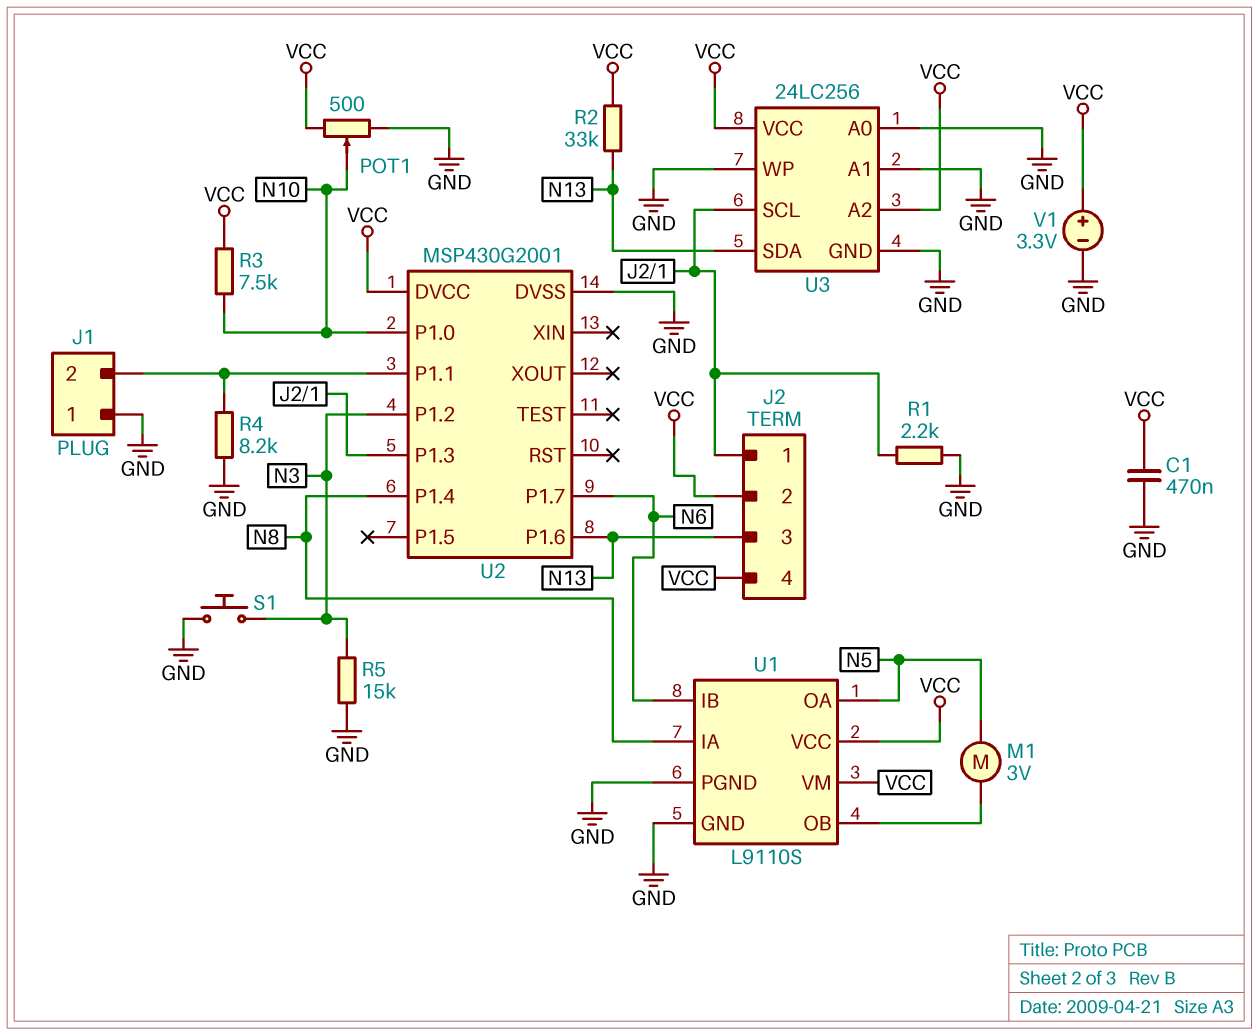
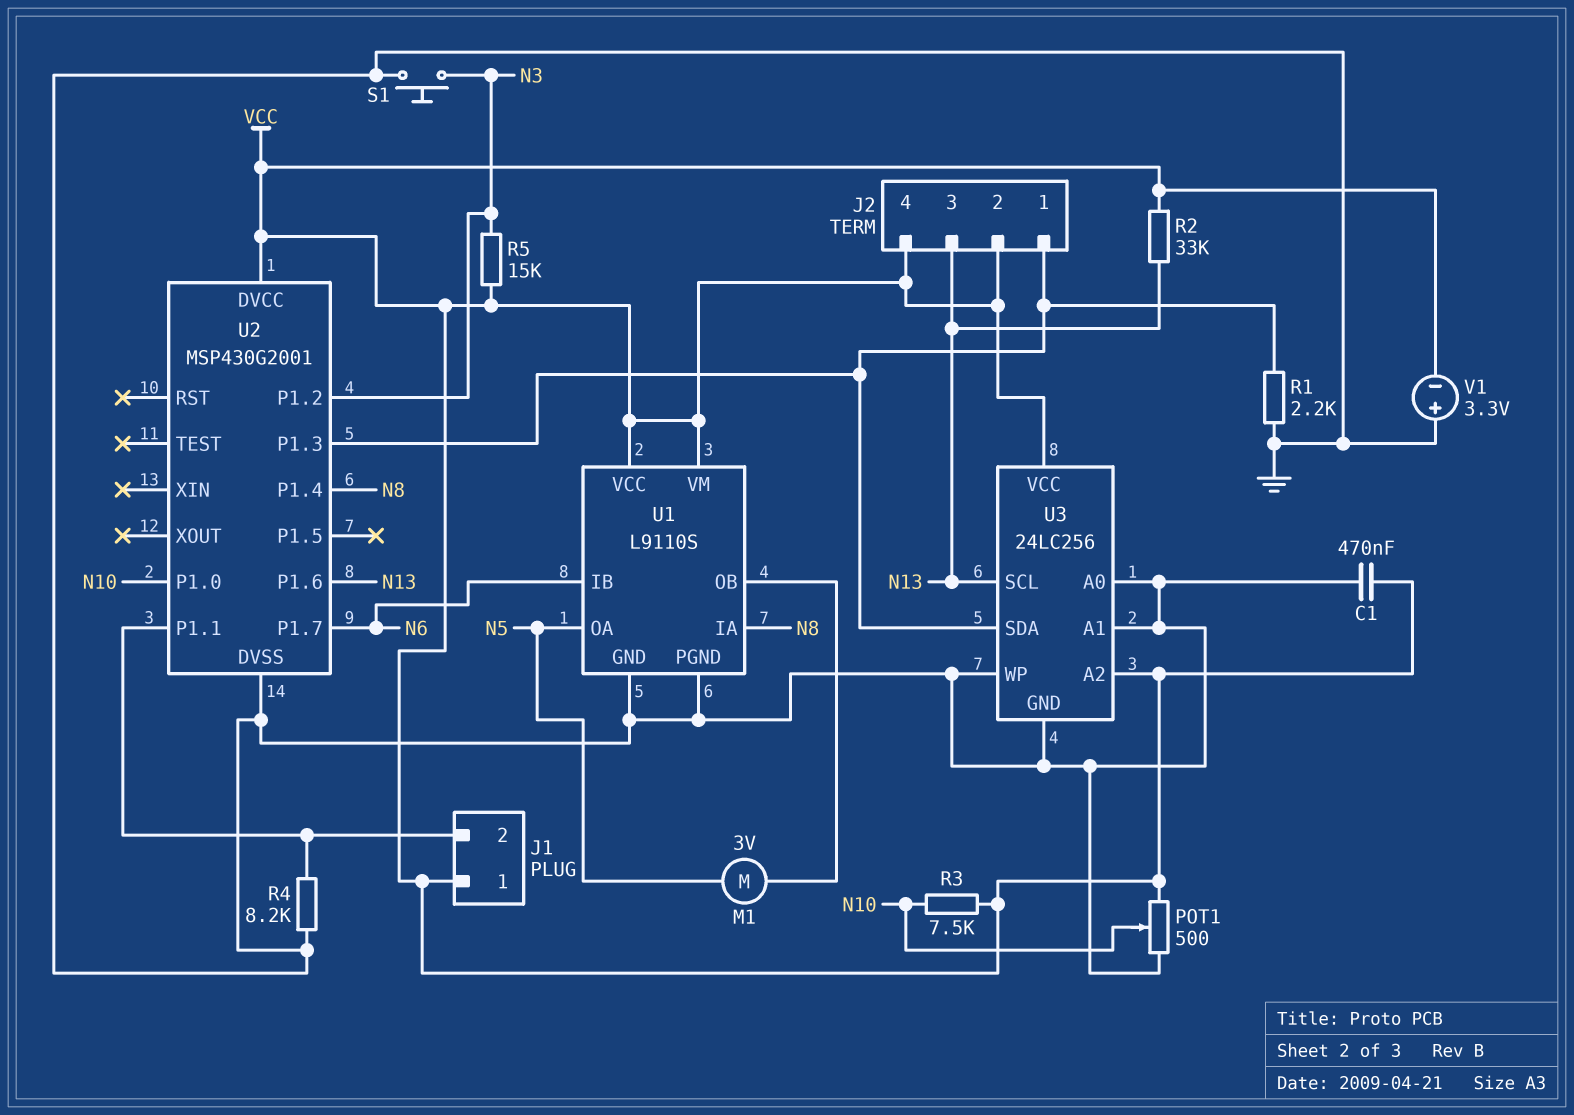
J1 pin 1: GND -> VCC
R5: 15k (GND, N3) -> 15k (N3, VCC)
U3 pin SCL: J2/1 -> N13
U3 pin SDA: N13 -> J2/1
V1: 3.3V (plus VCC, minus GND) -> 3.3V (plus GND, minus VCC)

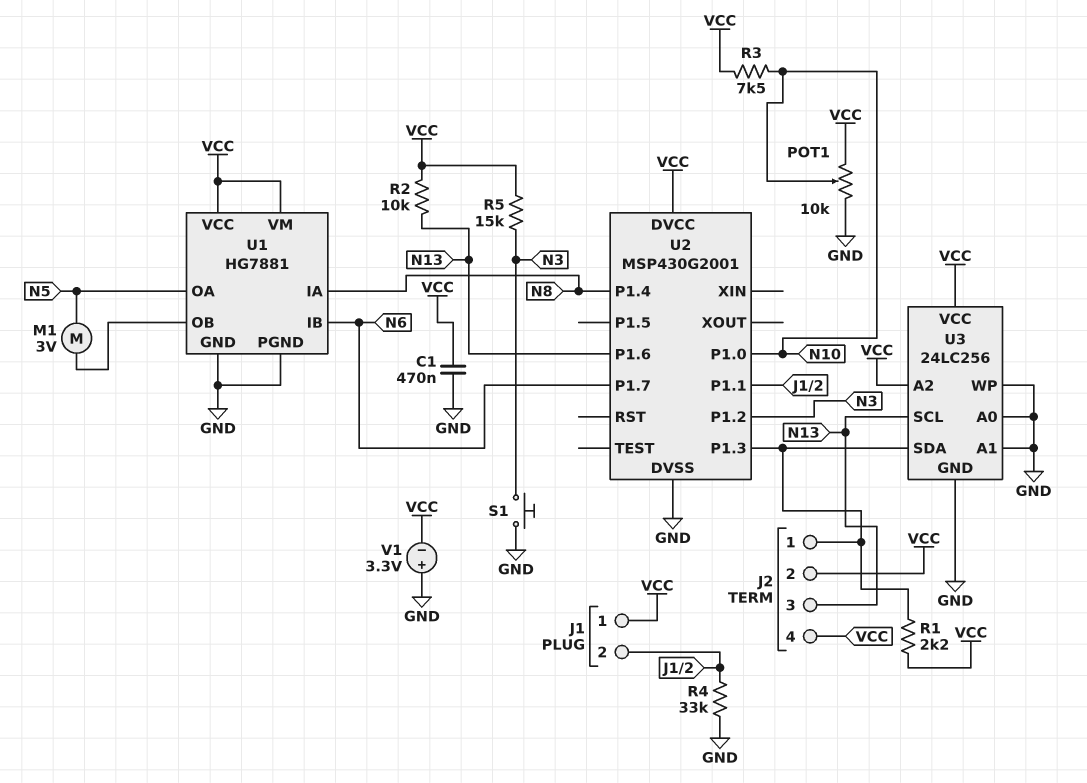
POT1: 500 (GND, VCC, wiper N10) -> 10k (GND, VCC, wiper N10)
R1: 2.2k (GND, J2/1) -> 2.2k (J2/1, VCC)
R2: 33k (N13, VCC) -> 10k (N13, VCC)
R4: 8.2k (GND, J1/2) -> 33k (GND, J1/2)
U1: L9110S -> HG7881

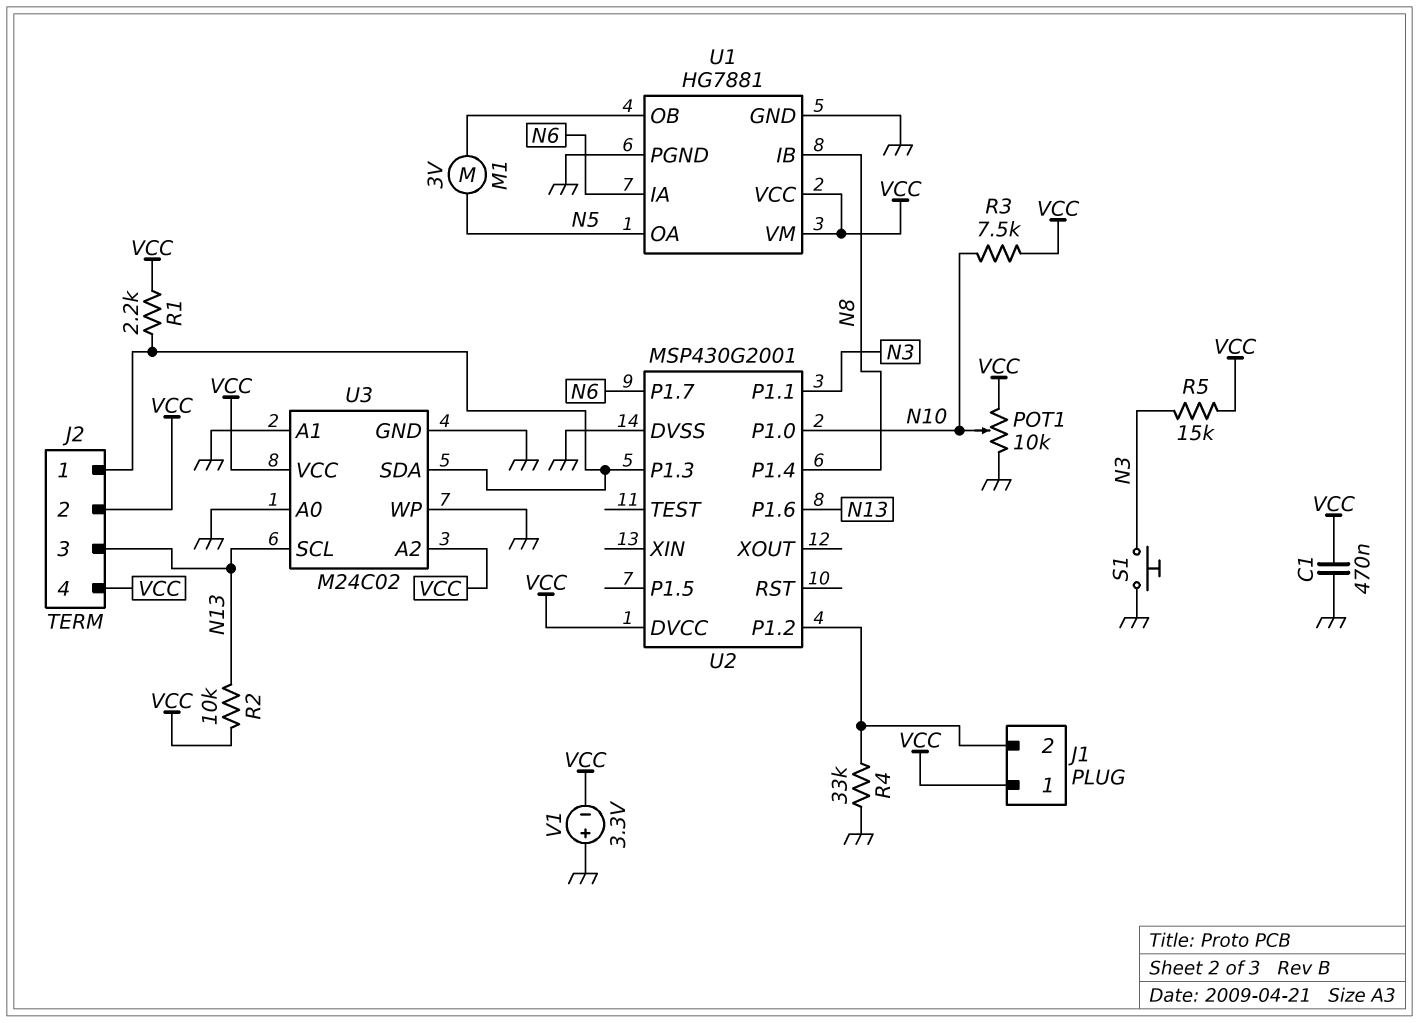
U1 pin IA: N8 -> N6
U1 pin IB: N6 -> N8
U2 pin P1.1: J1/2 -> N3
U2 pin P1.2: N3 -> J1/2
U3: 24LC256 -> M24C02

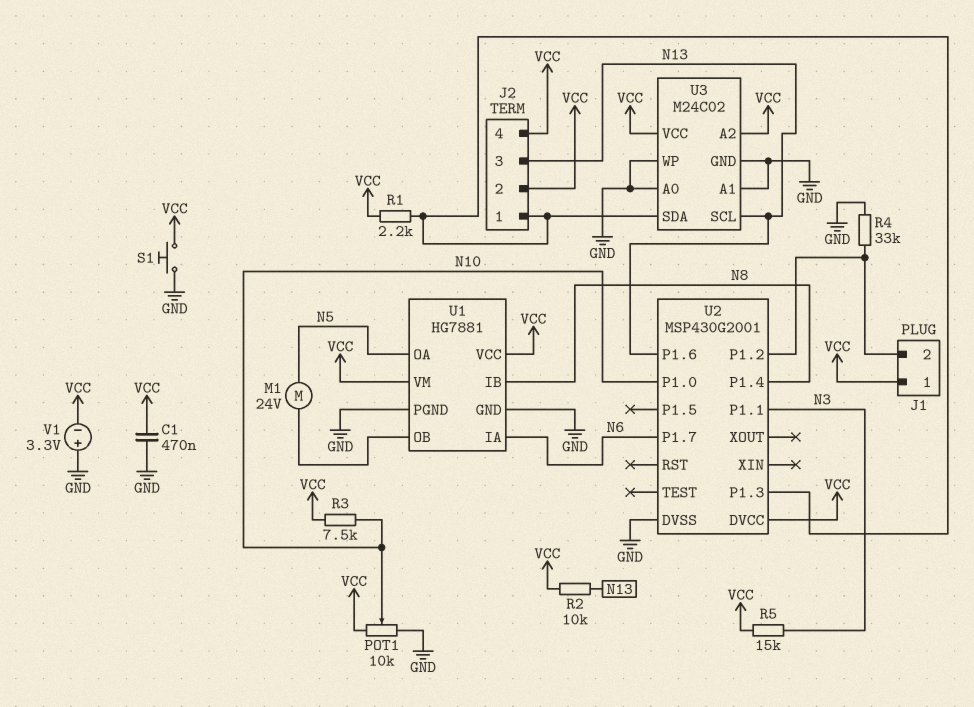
M1: motor 3V (N5, U1/OB) -> motor 24V (N5, U1/OB)
S1: button (GND, N3) -> button (GND, VCC)

